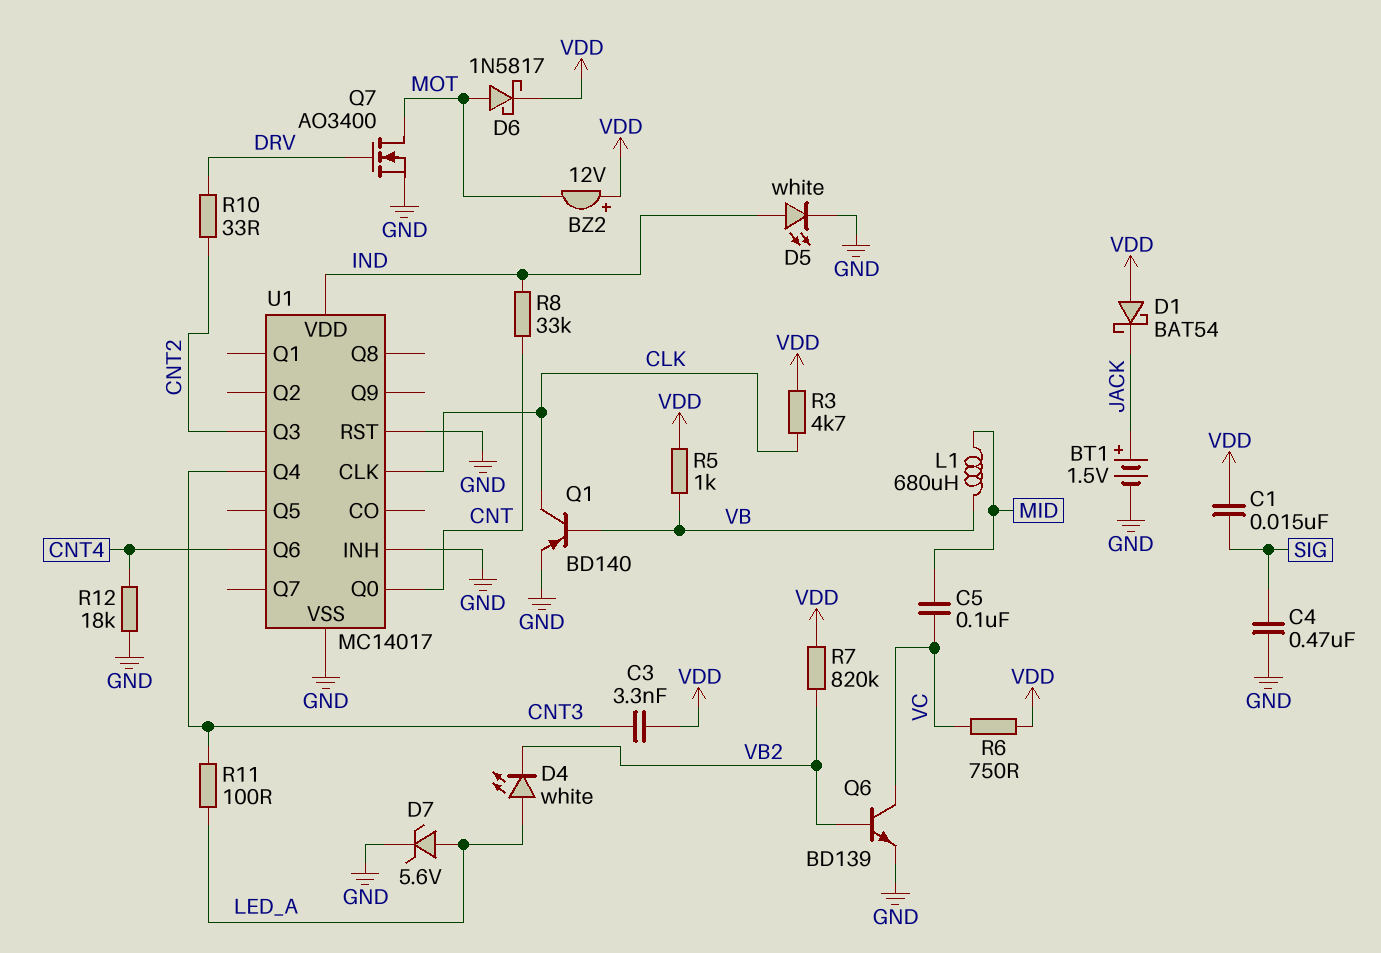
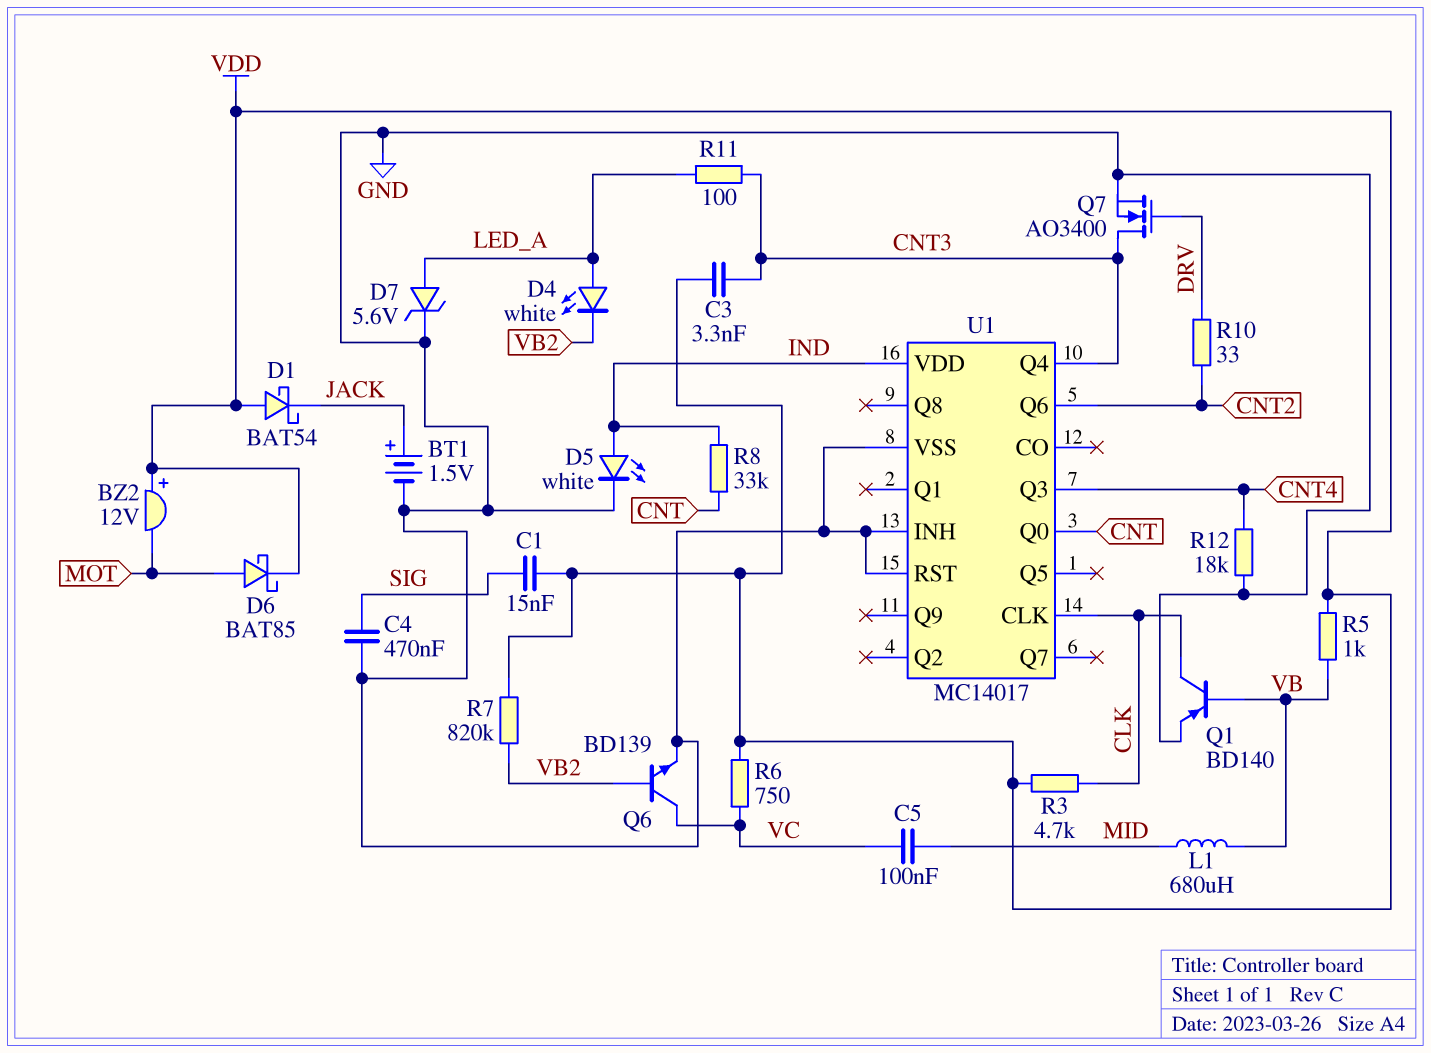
D6: schottky 1N5817 (A MOT, K VDD) -> schottky BAT85 (A MOT, K VDD)
Q7: NMOS AO3400 (G DRV, D MOT, S GND) -> NMOS AO3400 (G DRV, D CNT3, S GND)
U1 pin Q3: CNT2 -> CNT4
U1 pin Q6: CNT4 -> CNT2

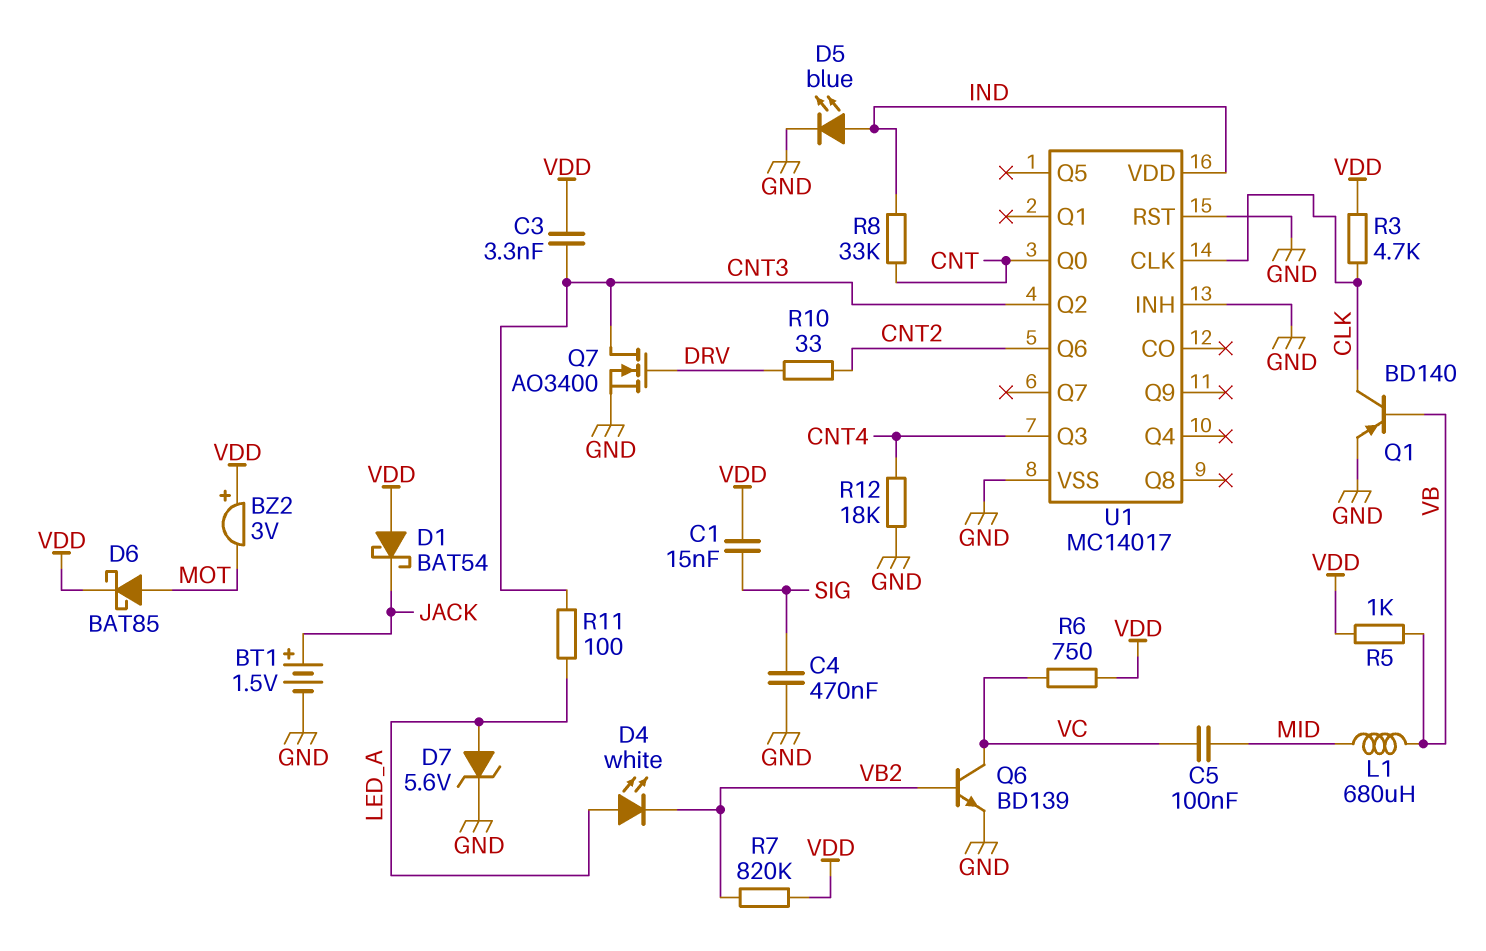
BZ2: buzzer 12V (plus VDD, minus MOT) -> buzzer 3V (plus VDD, minus MOT)
D5: LED white (A IND, K GND) -> LED blue (A IND, K GND)
U1 pin Q2: none -> CNT3
U1 pin Q4: CNT3 -> none

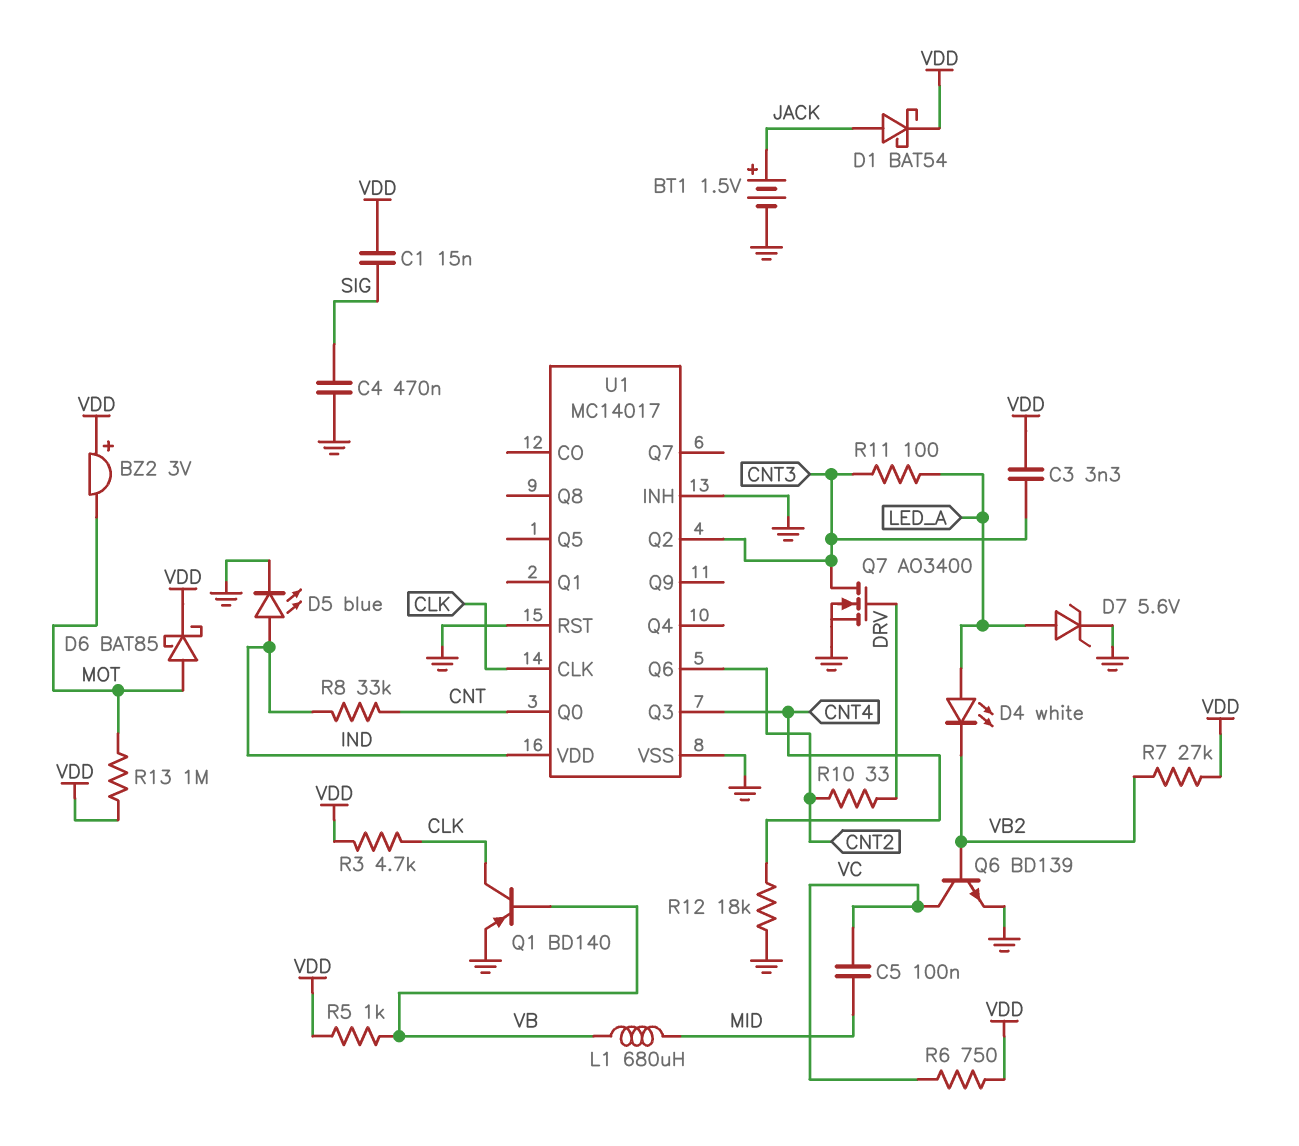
D1: schottky BAT54 (A VDD, K JACK) -> schottky BAT54 (A JACK, K VDD)
R7: 820k (VB2, VDD) -> 27k (VB2, VDD)
R13: none -> 1M (MOT, VDD)

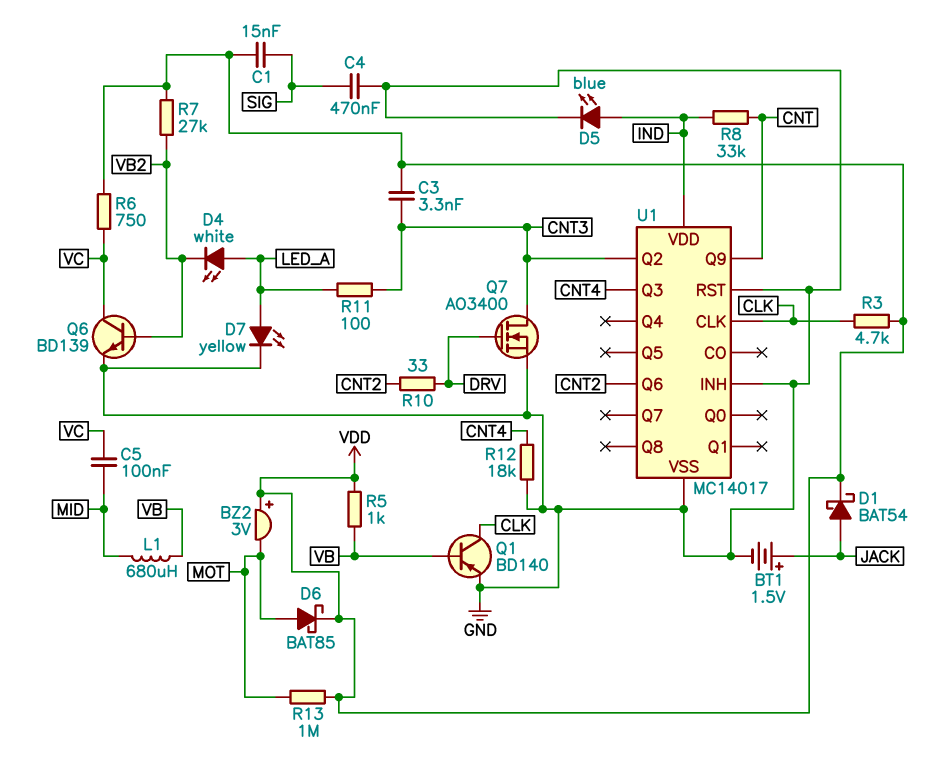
D7: zener 5.6V (A LED_A, K GND) -> LED yellow (A LED_A, K GND)
U1 pin Q0: CNT -> none
U1 pin Q9: none -> CNT

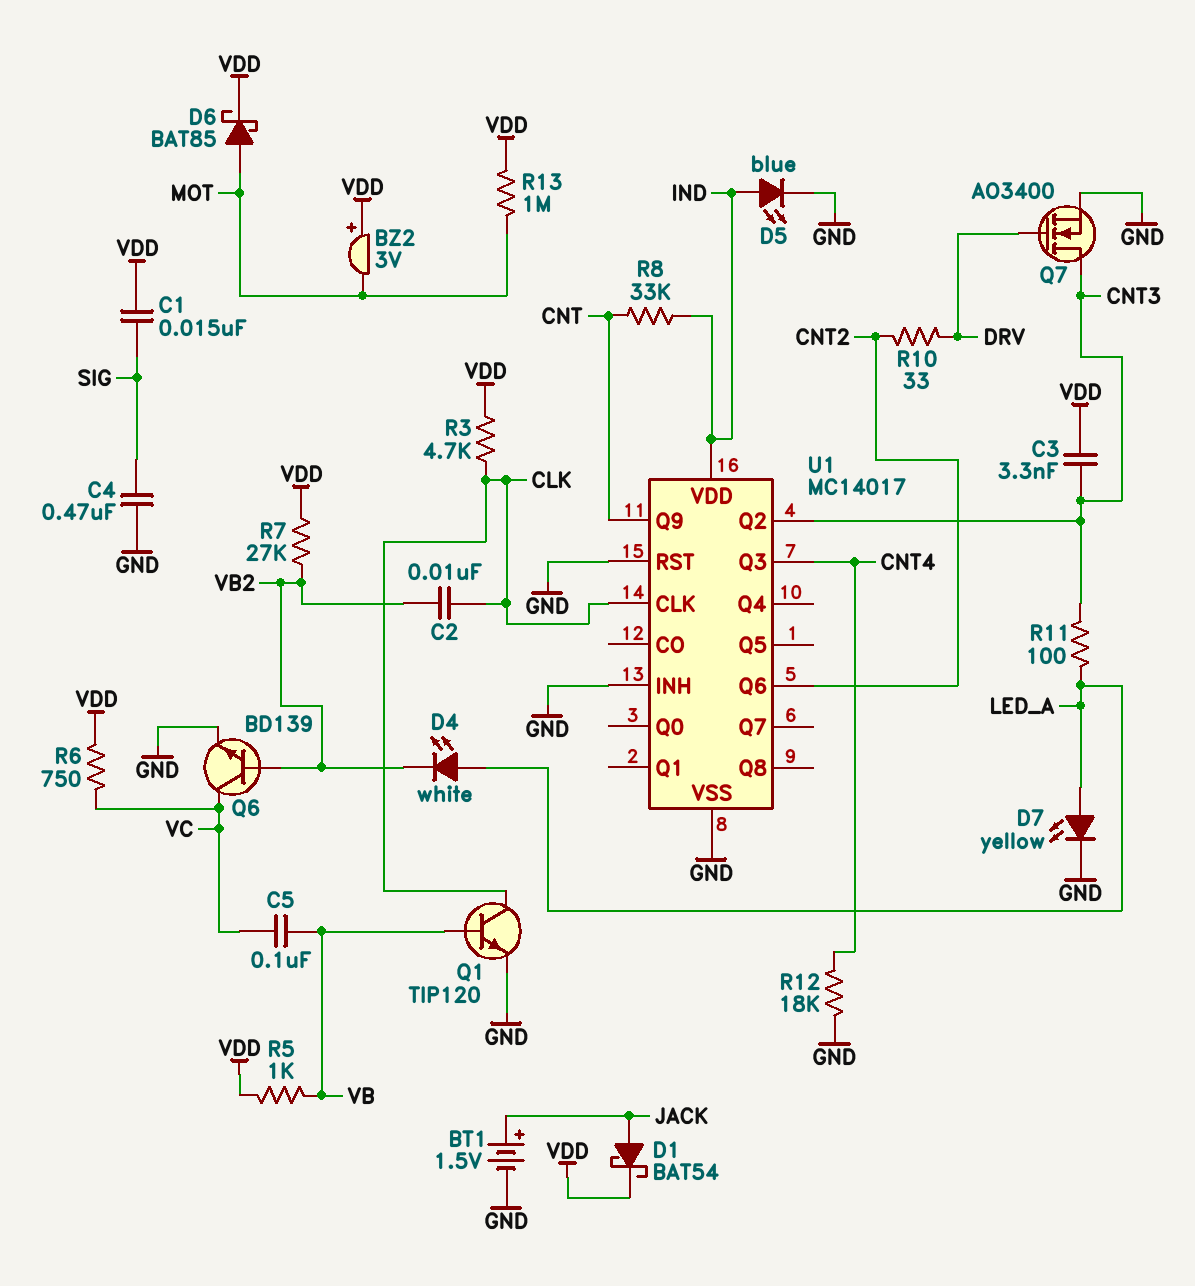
C2: none -> 10nF (CLK, VB2)
C5: 100nF (MID, VC) -> 100nF (VB, VC)
L1: 680uH (MID, VB) -> none
Q1: PNP BD140 (B VB, C CLK, E GND) -> NPN TIP120 (B VB, C CLK, E GND)

